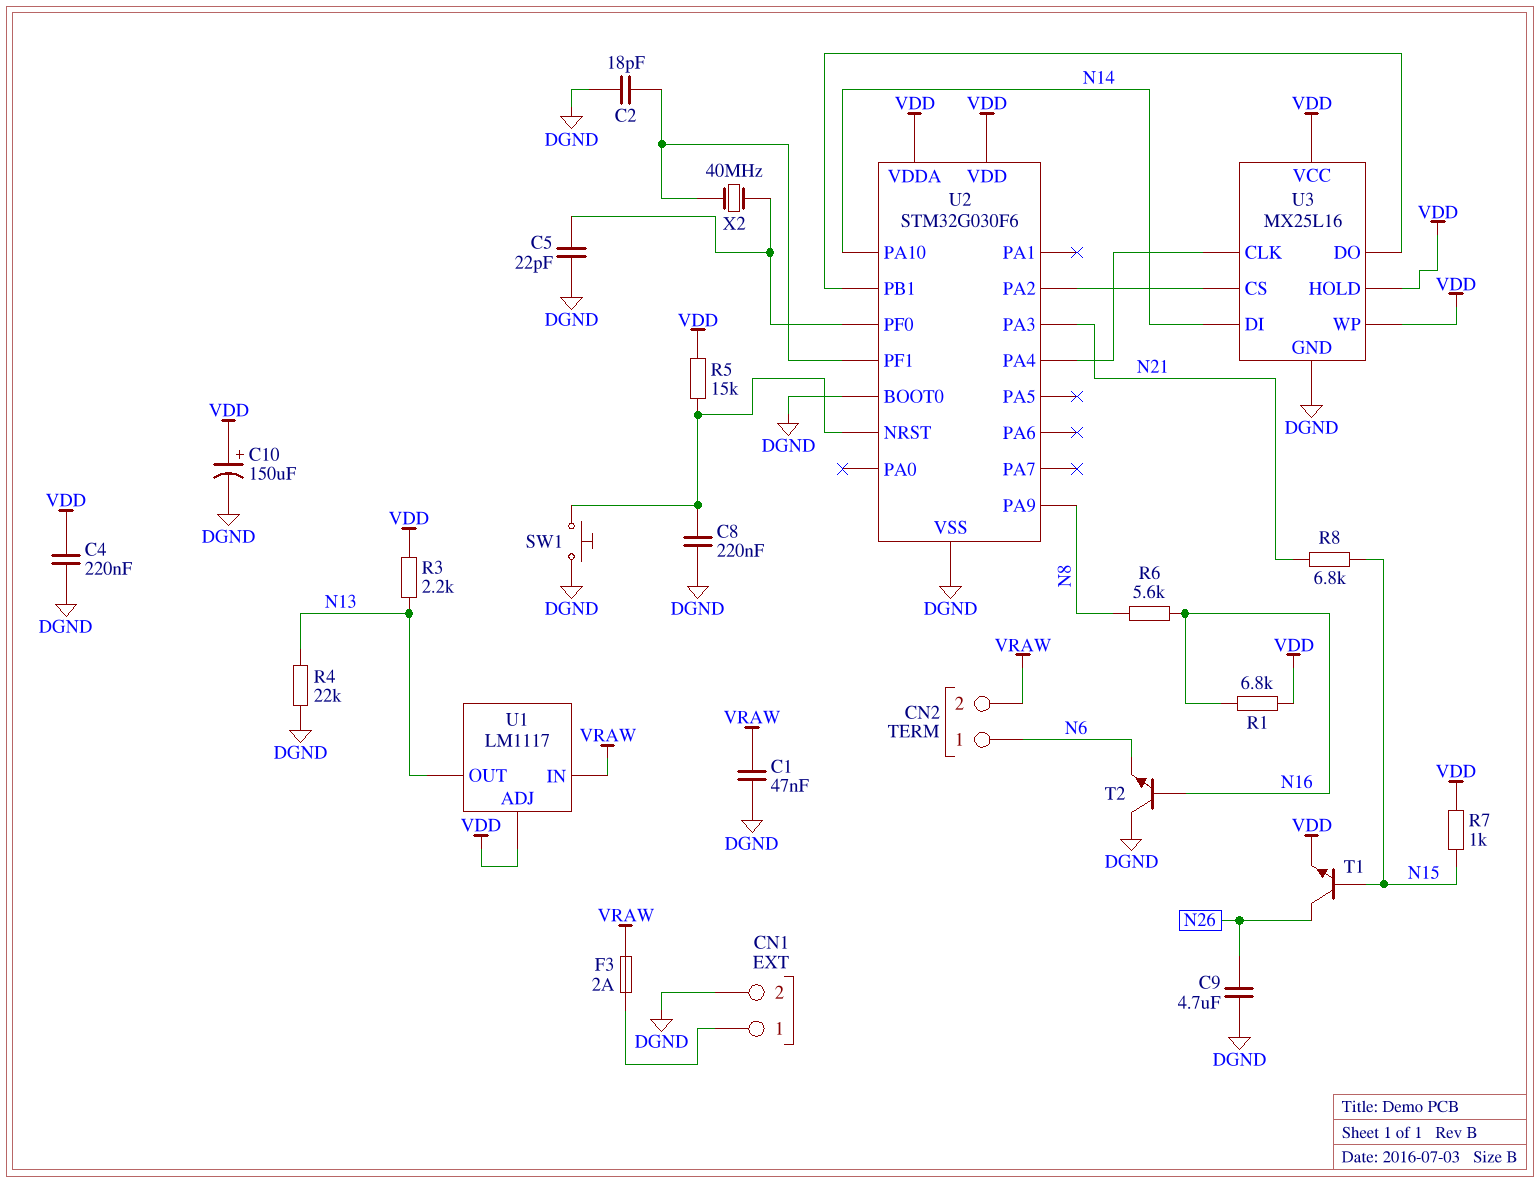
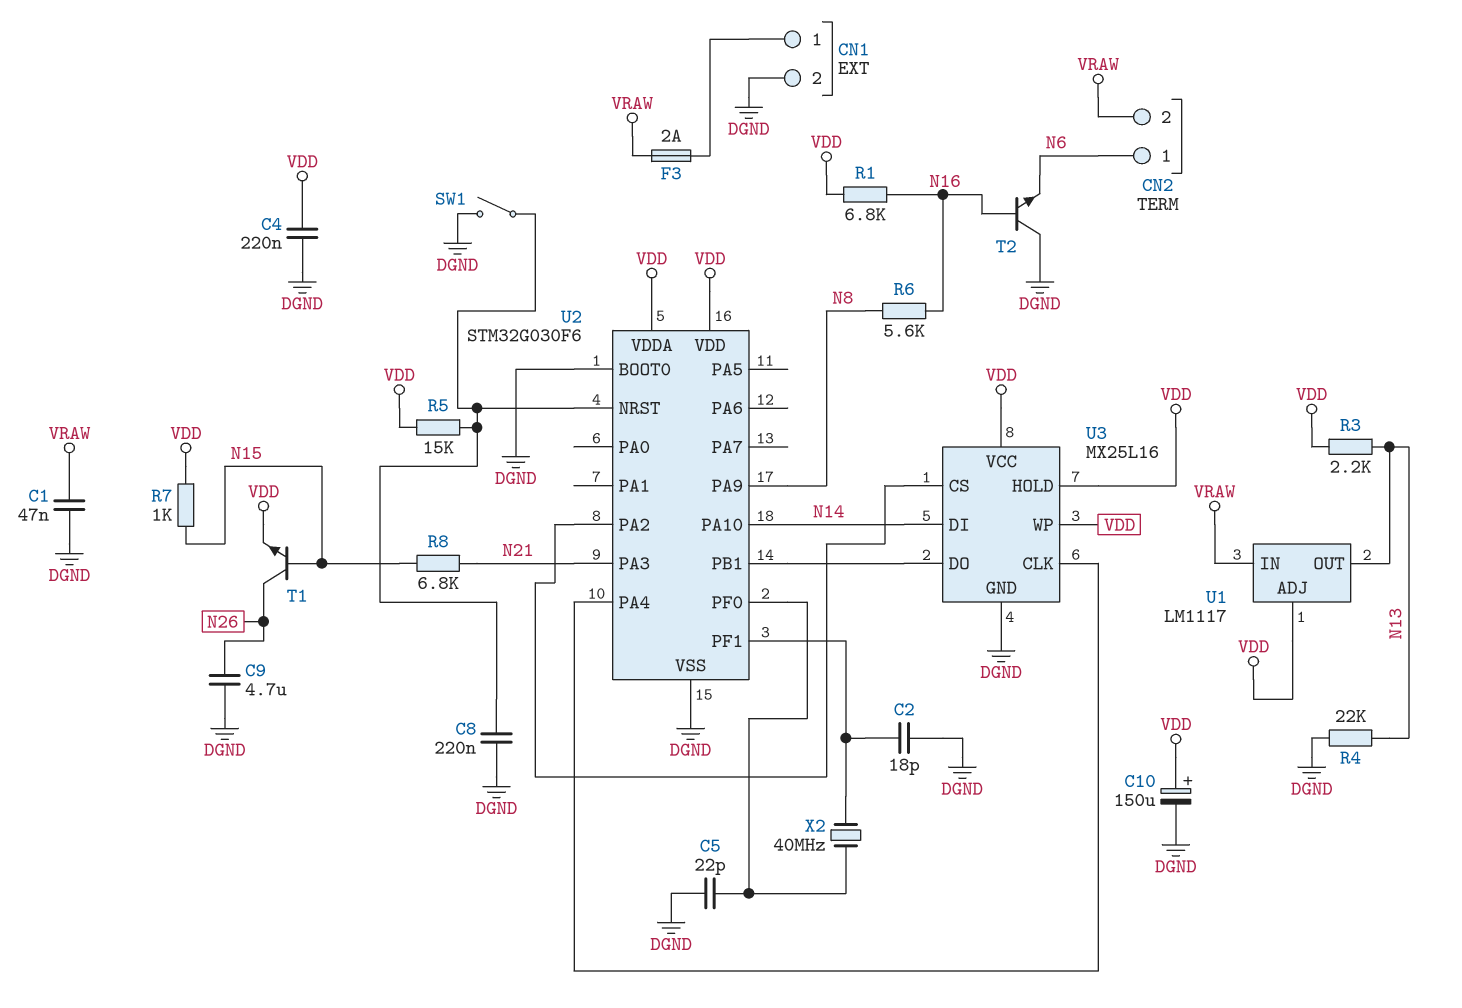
SW1: button (DGND, U2/NRST) -> switch (DGND, U2/NRST)

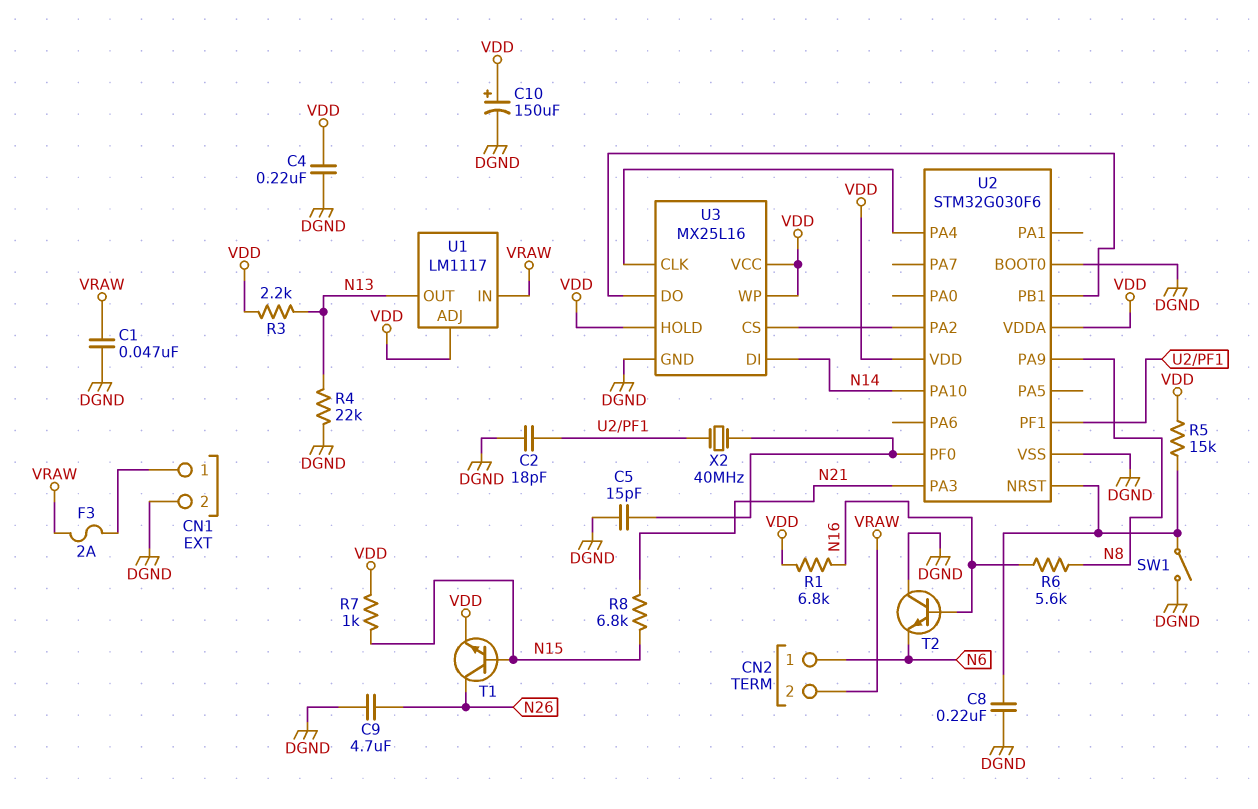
C5: 22pF (DGND, U2/PF0) -> 15pF (DGND, U2/PF0)

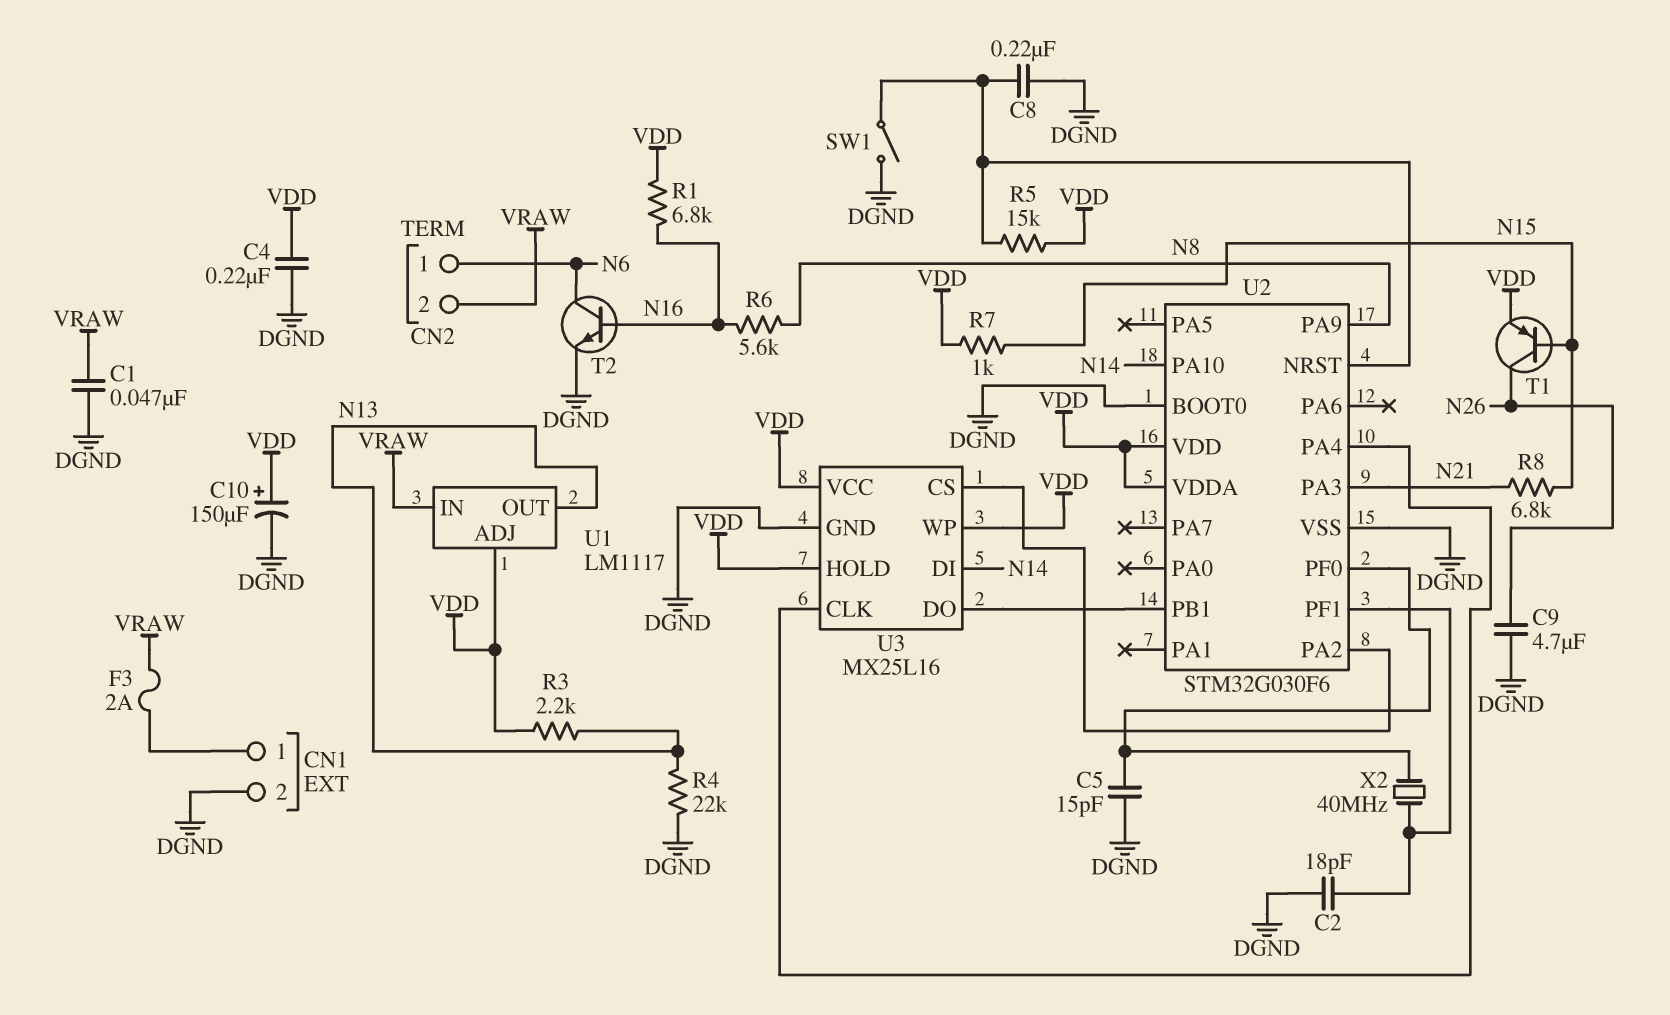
T1: NPN (B N15, C N26, E VDD) -> PNP (B N15, C N26, E VDD)
T2: NPN (B N16, C DGND, E N6) -> NPN (B N16, C N6, E DGND)

